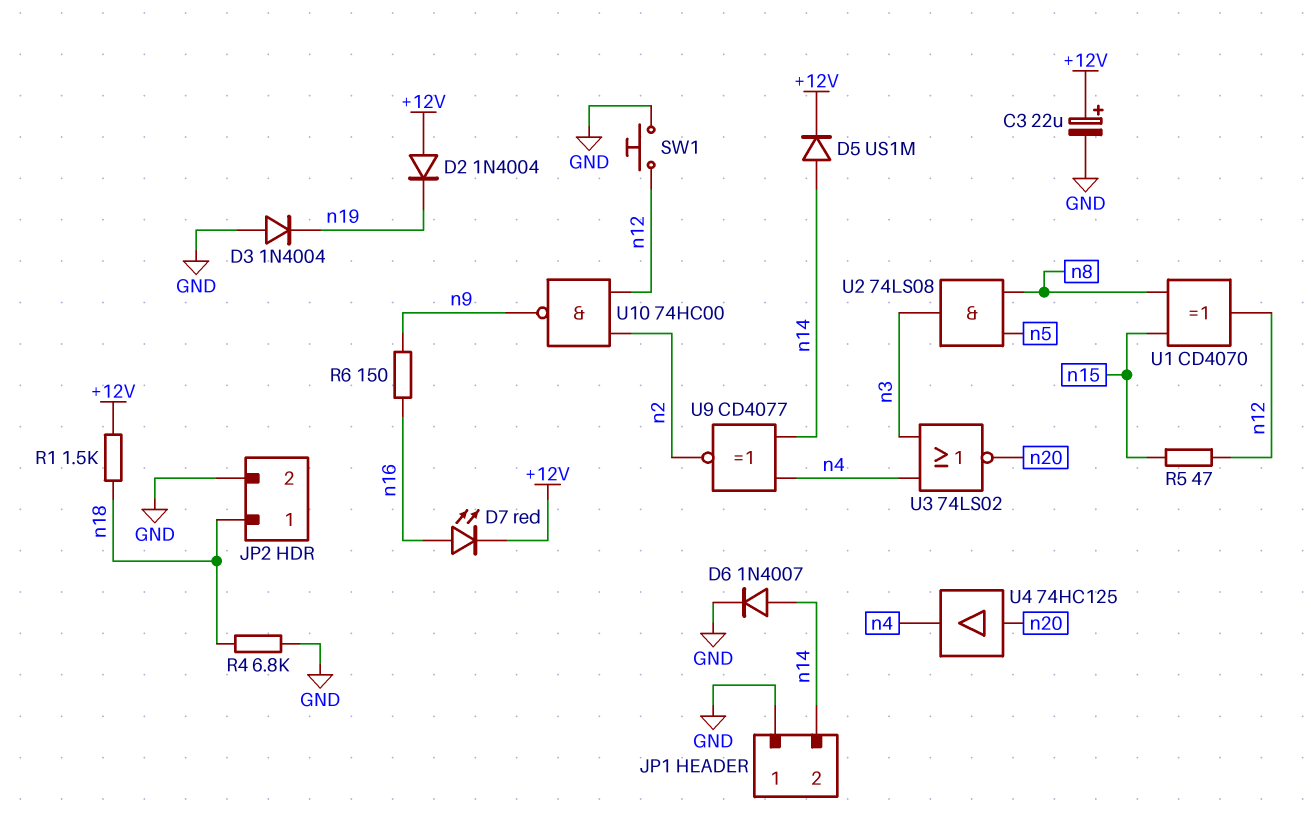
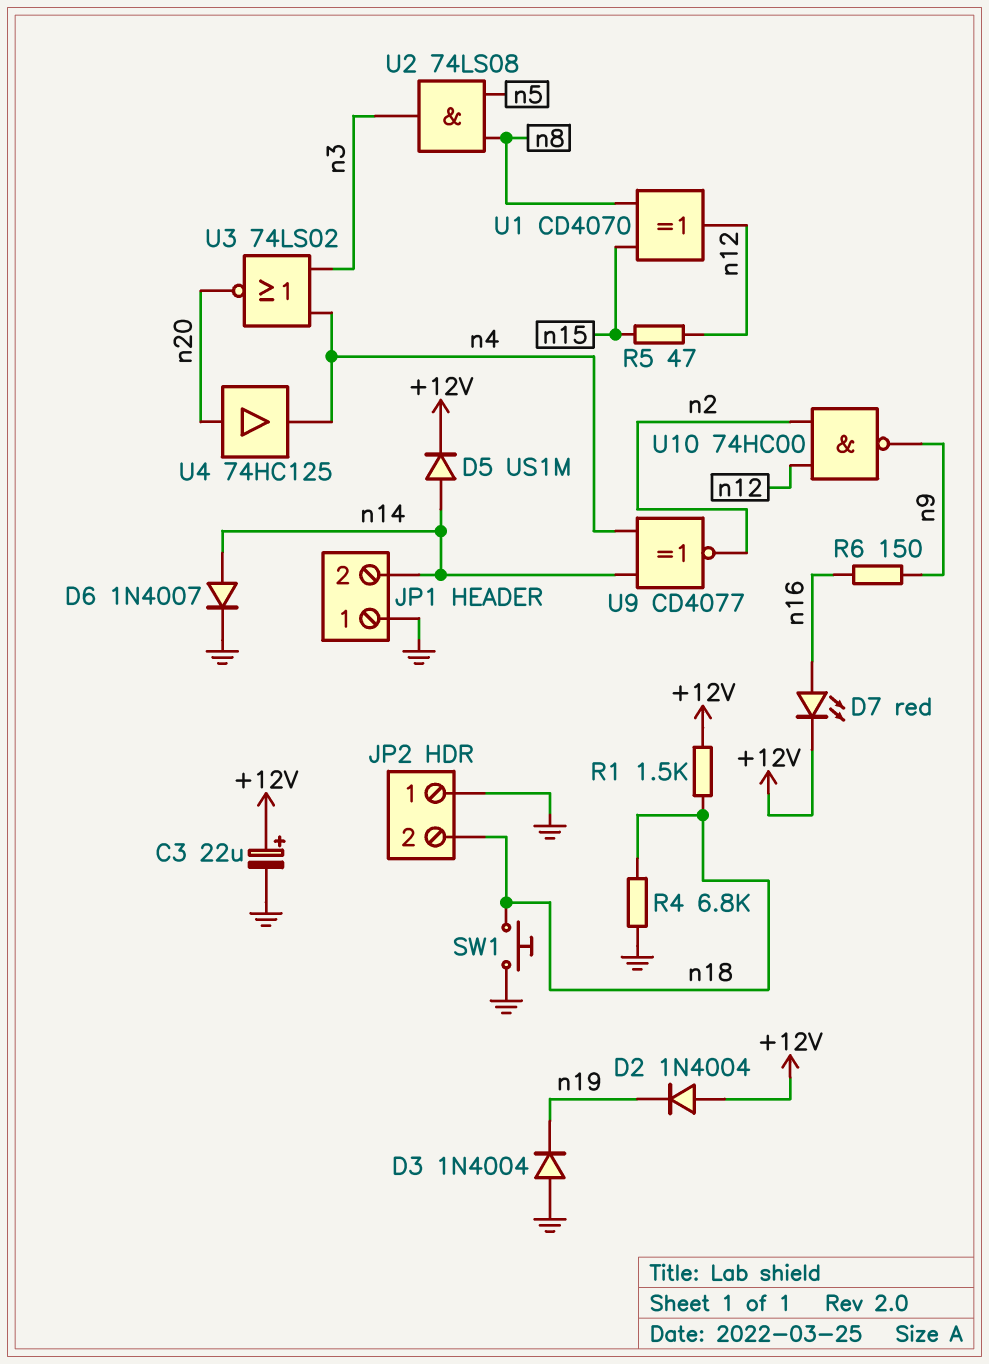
JP2 pin 1: n18 -> GND
JP2 pin 2: GND -> n18
SW1: button (GND, n12) -> button (GND, n18)

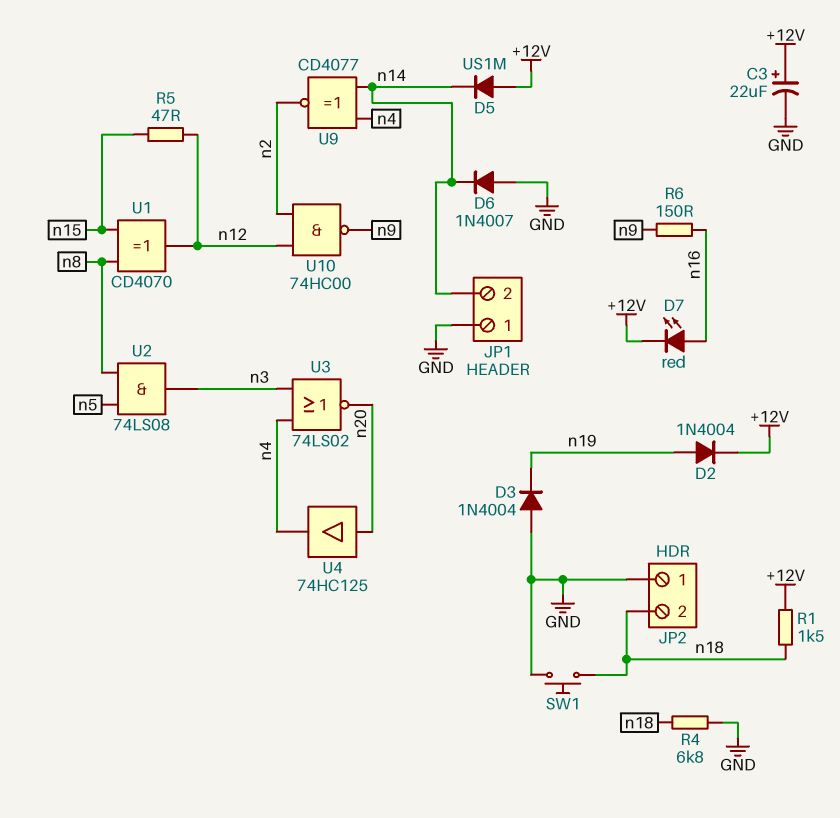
D2: diode 1N4004 (A +12V, K n19) -> diode 1N4004 (A n19, K +12V)
D5: diode US1M (A n14, K +12V) -> diode US1M (A +12V, K n14)
D6: diode 1N4007 (A n14, K GND) -> diode 1N4007 (A GND, K n14)

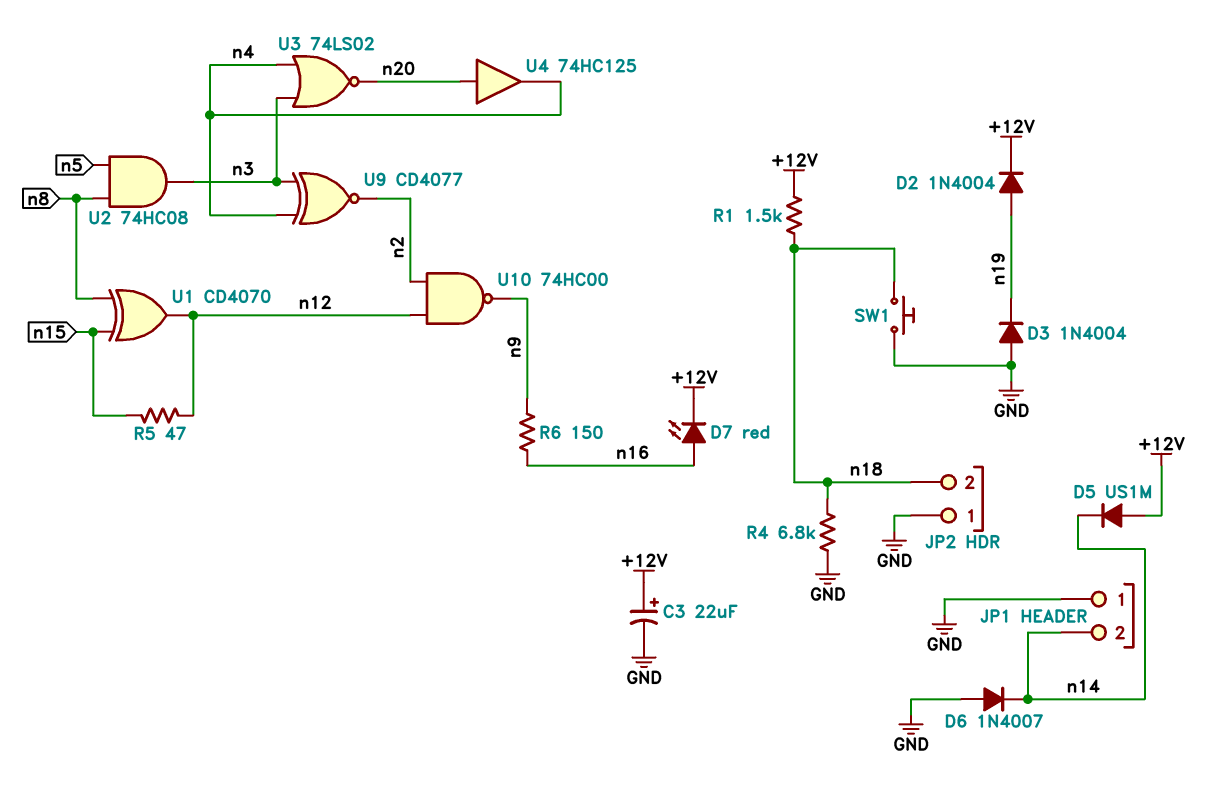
U2: AND 74LS08 (in n5, in n8, out n3) -> AND 74HC08 (in n5, in n8, out n3)
U9: XNOR CD4077 (in n4, in n14, out n2) -> XNOR CD4077 (in n3, in n4, out n2)

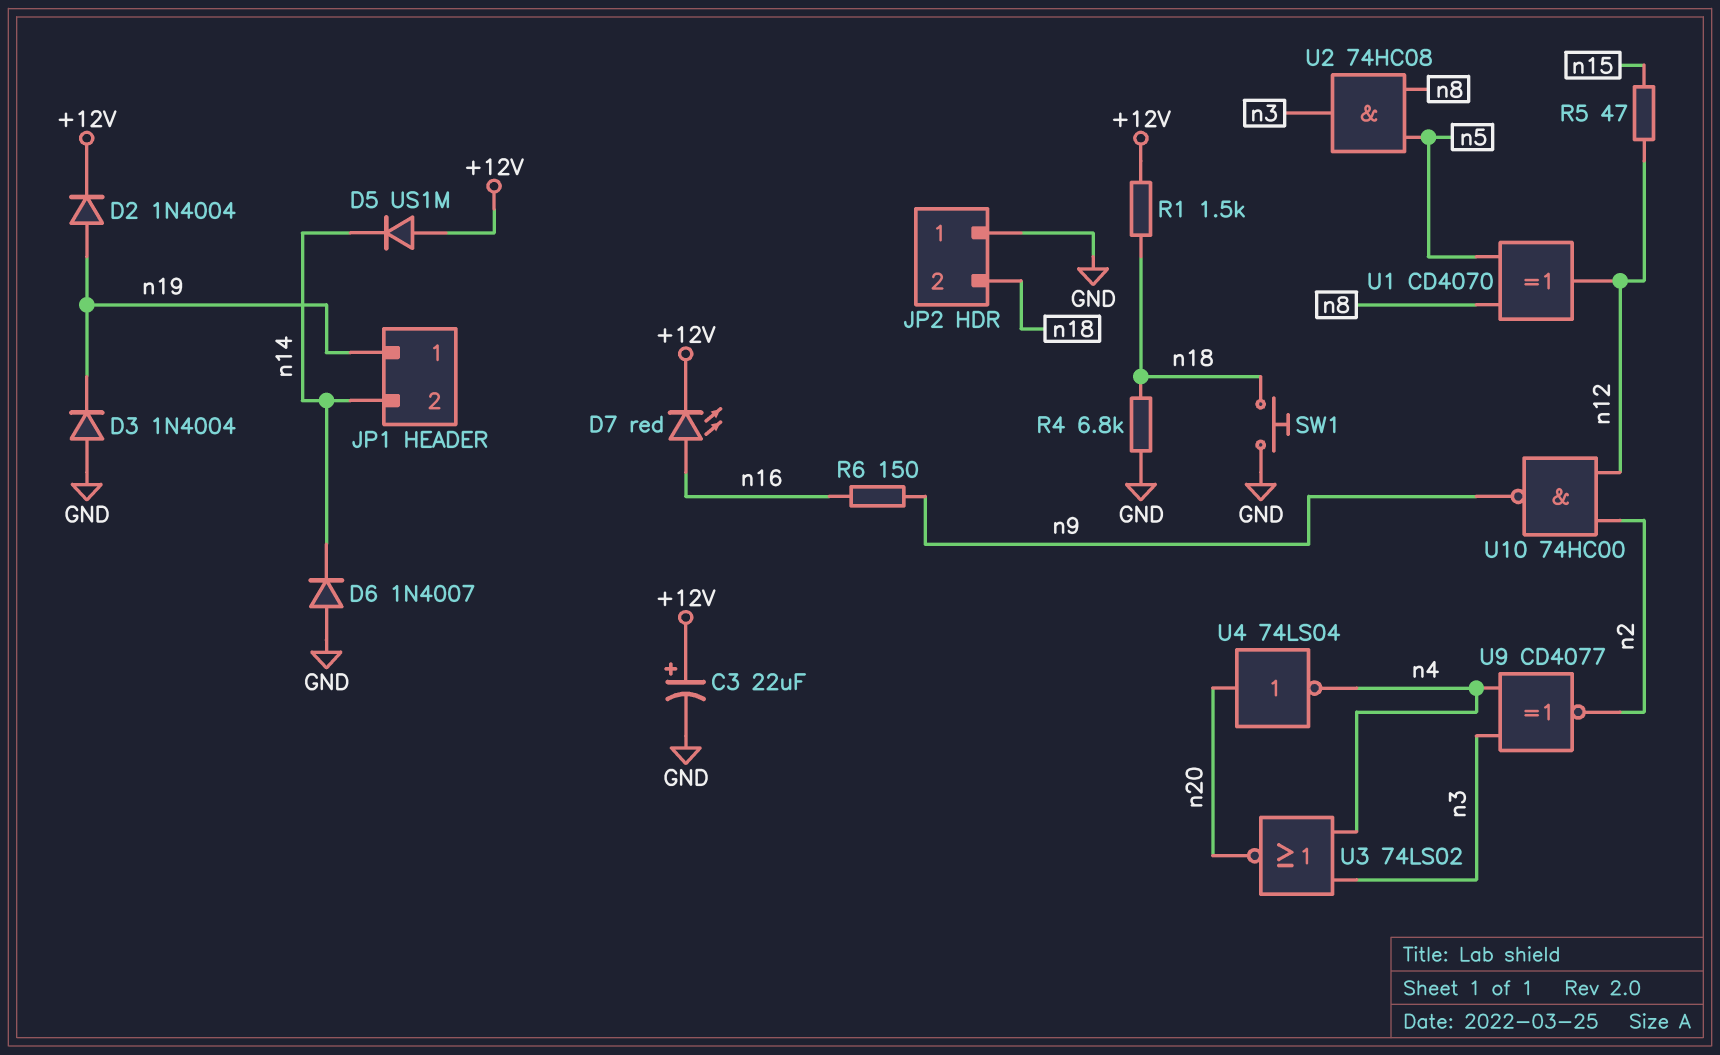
JP1 pin 1: GND -> n19
U1: XOR CD4070 (in n8, in n15, out n12) -> XOR CD4070 (in n5, in n8, out n12)
U4: buffer 74HC125 (in n20, out n4) -> NOT 74LS04 (in n20, out n4)

